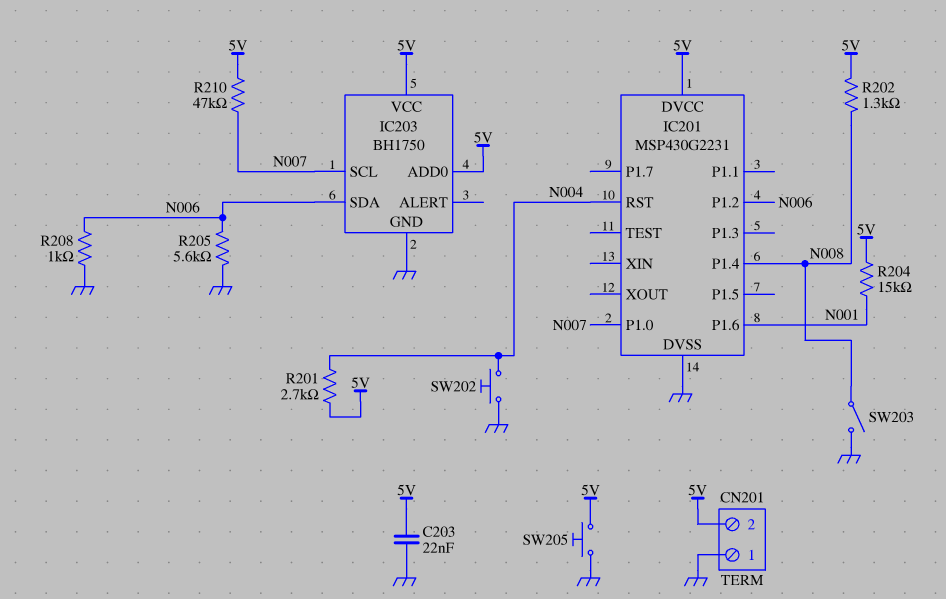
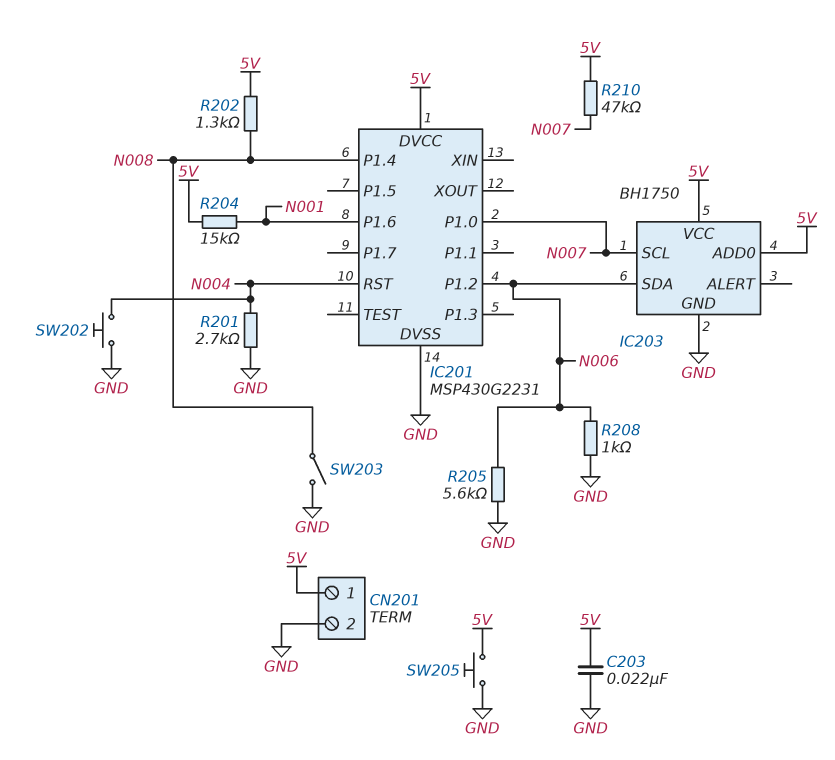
CN201 pin 1: GND -> 5V
CN201 pin 2: 5V -> GND
R201: 2.7k (5V, N004) -> 2.7k (GND, N004)

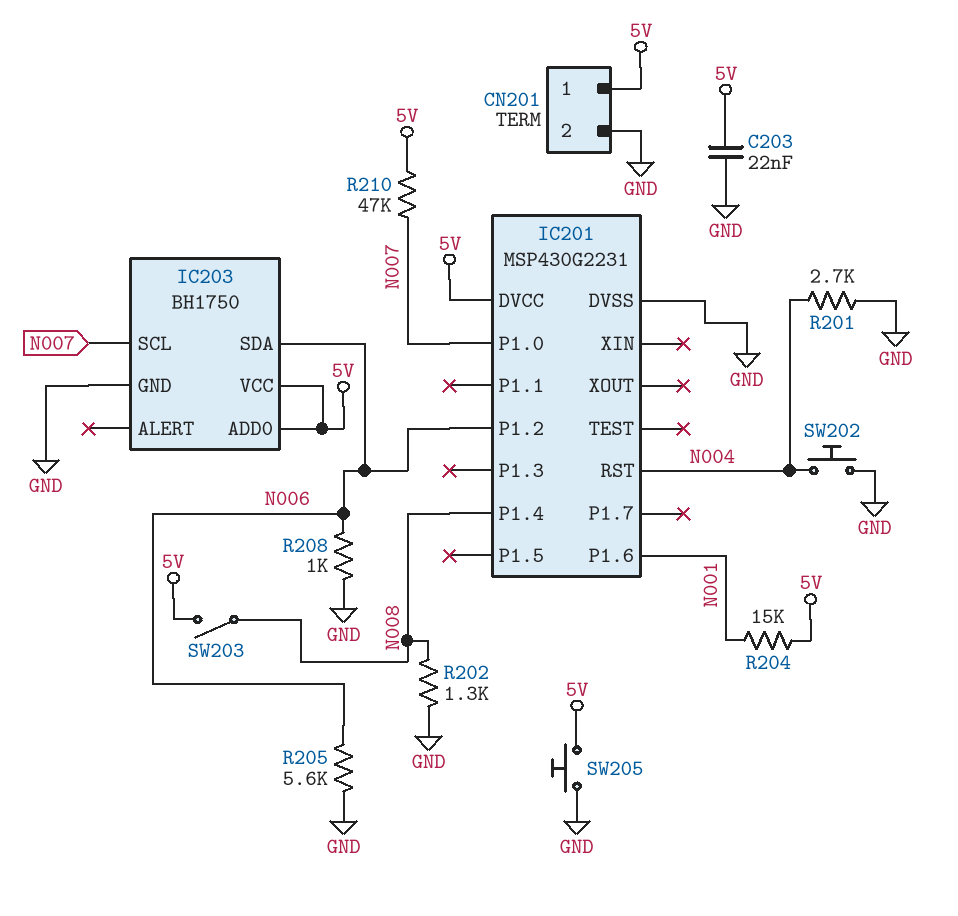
R202: 1.3k (5V, N008) -> 1.3k (GND, N008)
SW203: switch (GND, N008) -> switch (5V, N008)

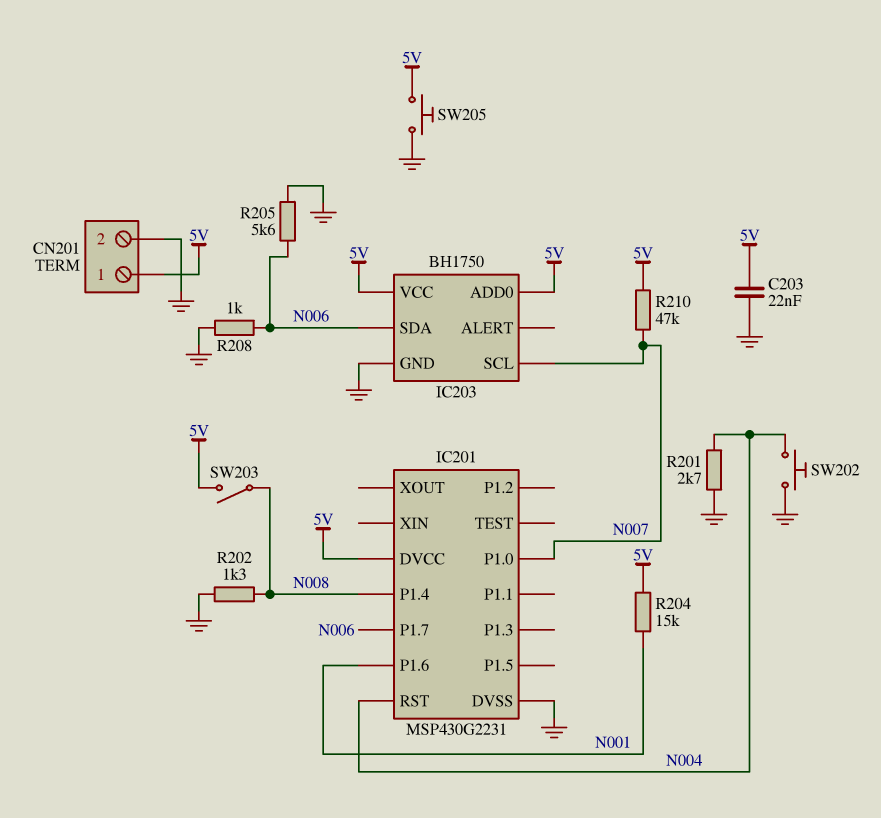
IC201 pin P1.2: N006 -> none
IC201 pin P1.7: none -> N006

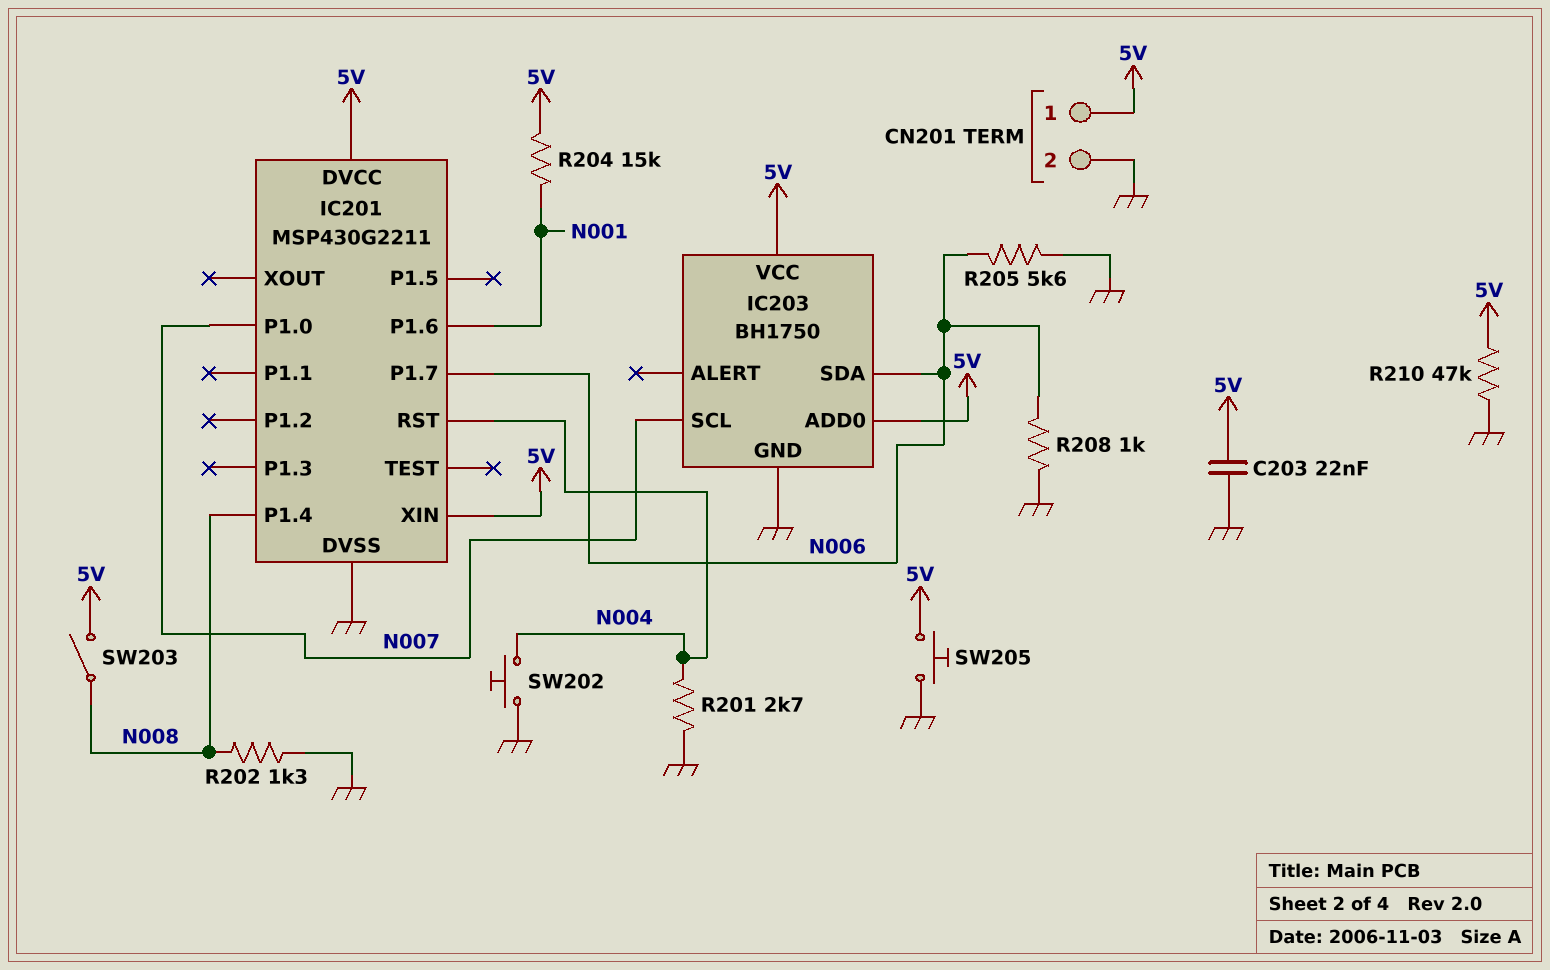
IC201: MSP430G2231 -> MSP430G2211
IC201 pin XIN: none -> 5V
R210: 47k (5V, N007) -> 47k (5V, GND)

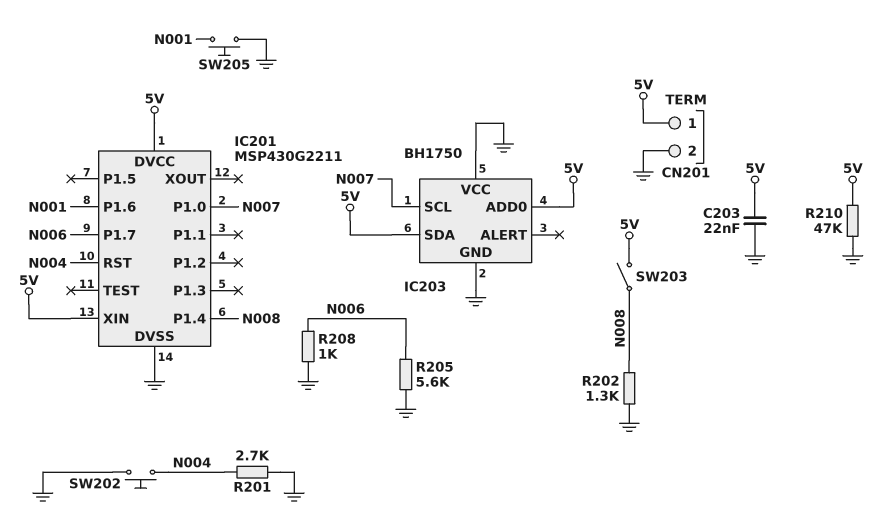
IC203 pin SDA: N006 -> 5V
IC203 pin VCC: 5V -> GND
R204: 15k (5V, N001) -> none
SW205: button (5V, GND) -> button (GND, N001)

